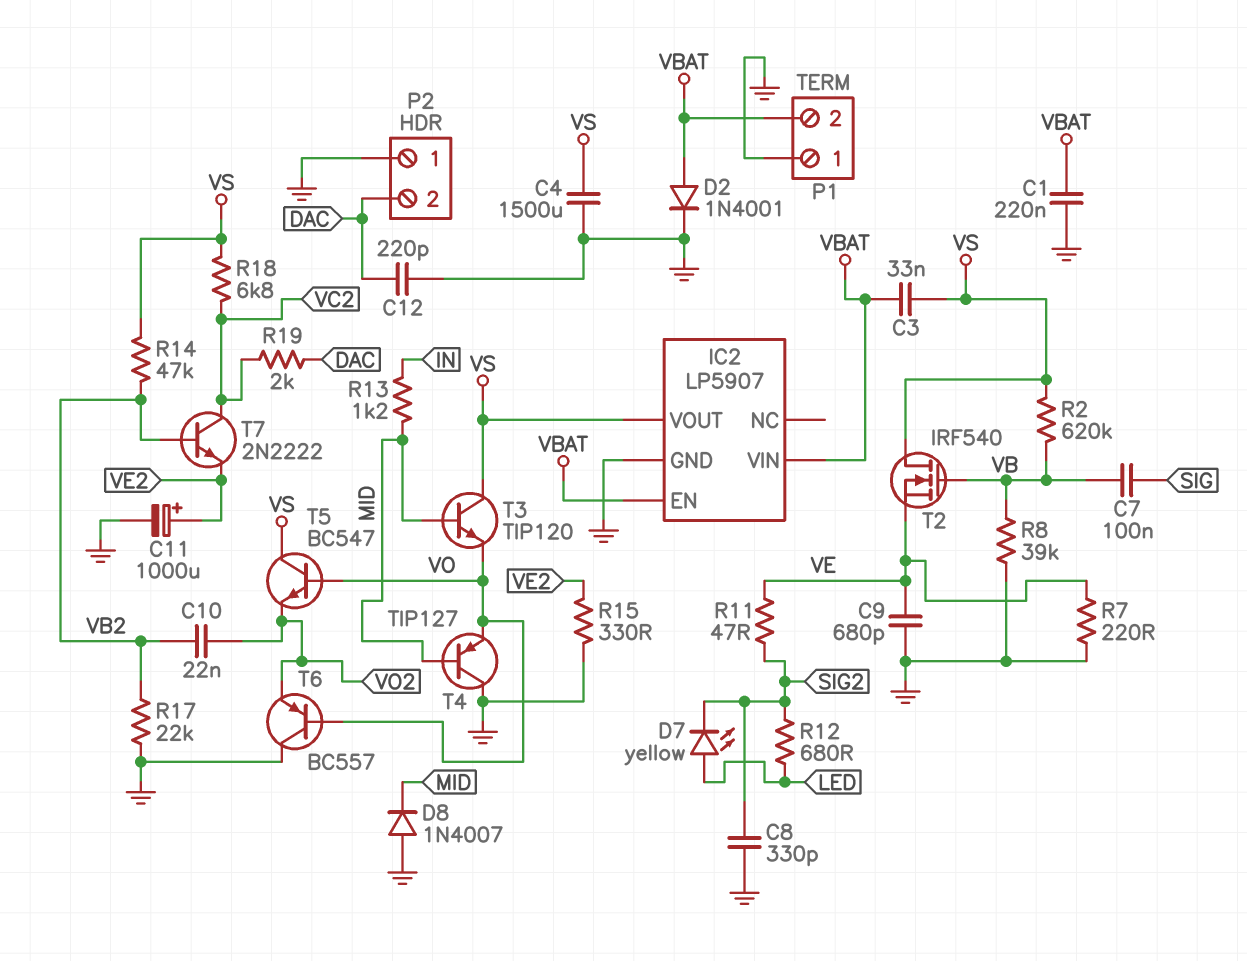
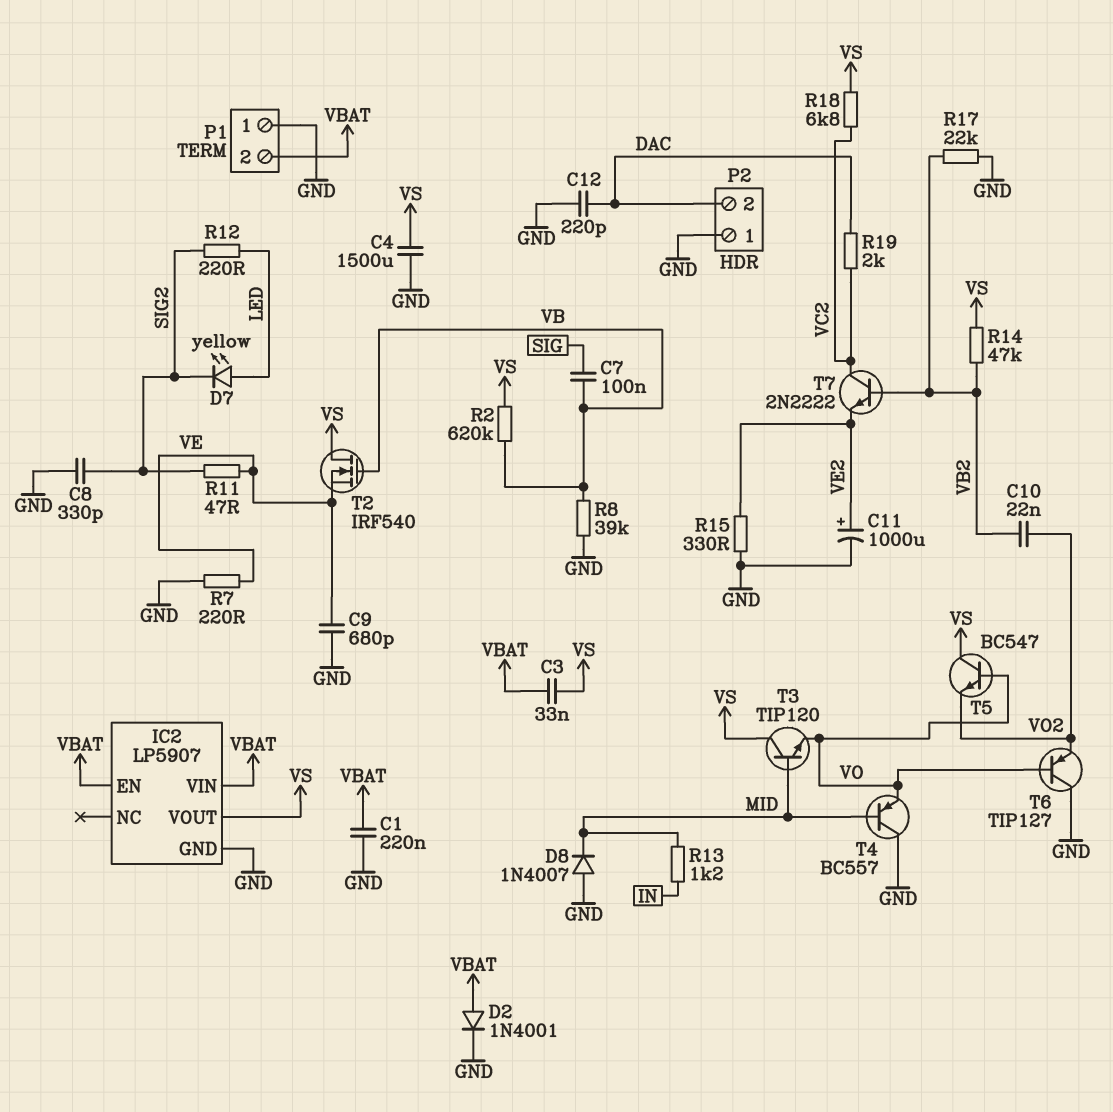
R12: 680 (LED, SIG2) -> 220 (LED, SIG2)
T4: PNP TIP127 (B MID, C GND, E VO) -> PNP BC557 (B MID, C GND, E VO)
T6: PNP BC557 (B VO, C GND, E VO2) -> PNP TIP127 (B VO, C GND, E VO2)

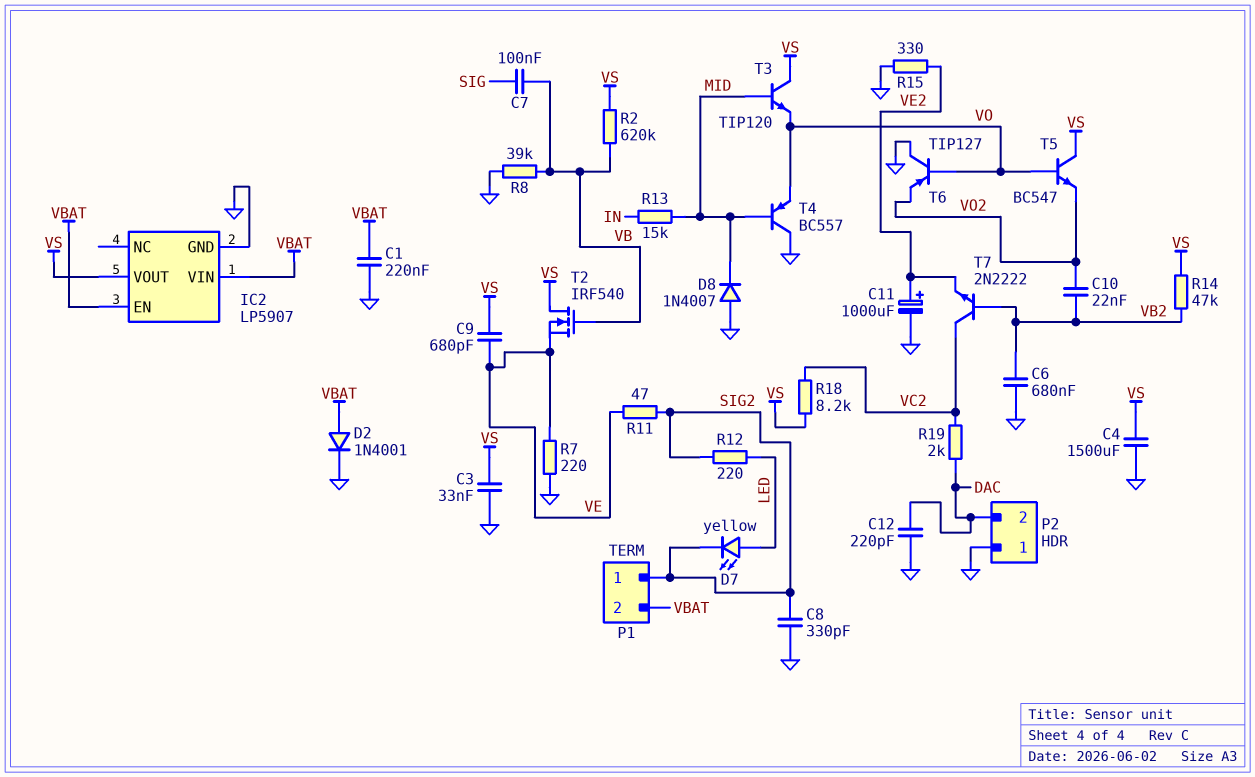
C3: 33nF (VBAT, VS) -> 33nF (GND, VS)
C6: none -> 680nF (GND, VB2)
C9: 680pF (GND, VE) -> 680pF (VE, VS)
P1 pin 1: GND -> SIG2
R13: 1.2k (IN, MID) -> 15k (IN, MID)
R17: 22k (GND, VB2) -> none
R18: 6.8k (VC2, VS) -> 8.2k (VC2, VS)

